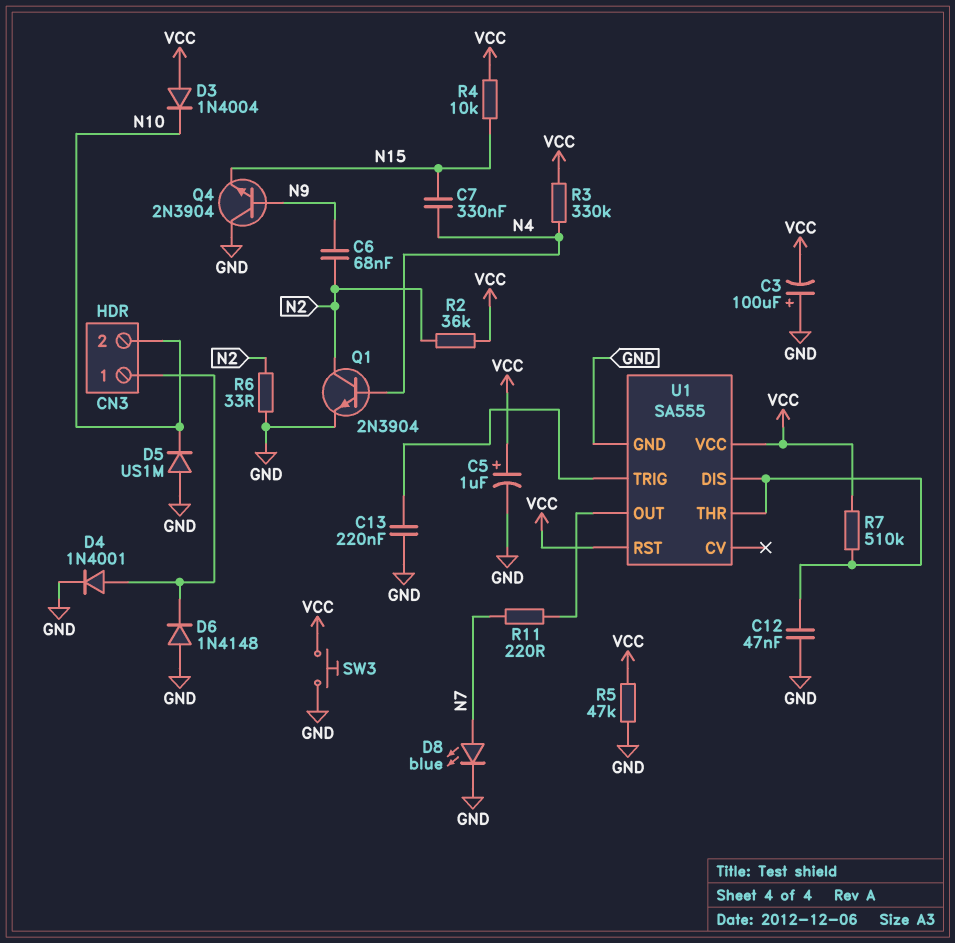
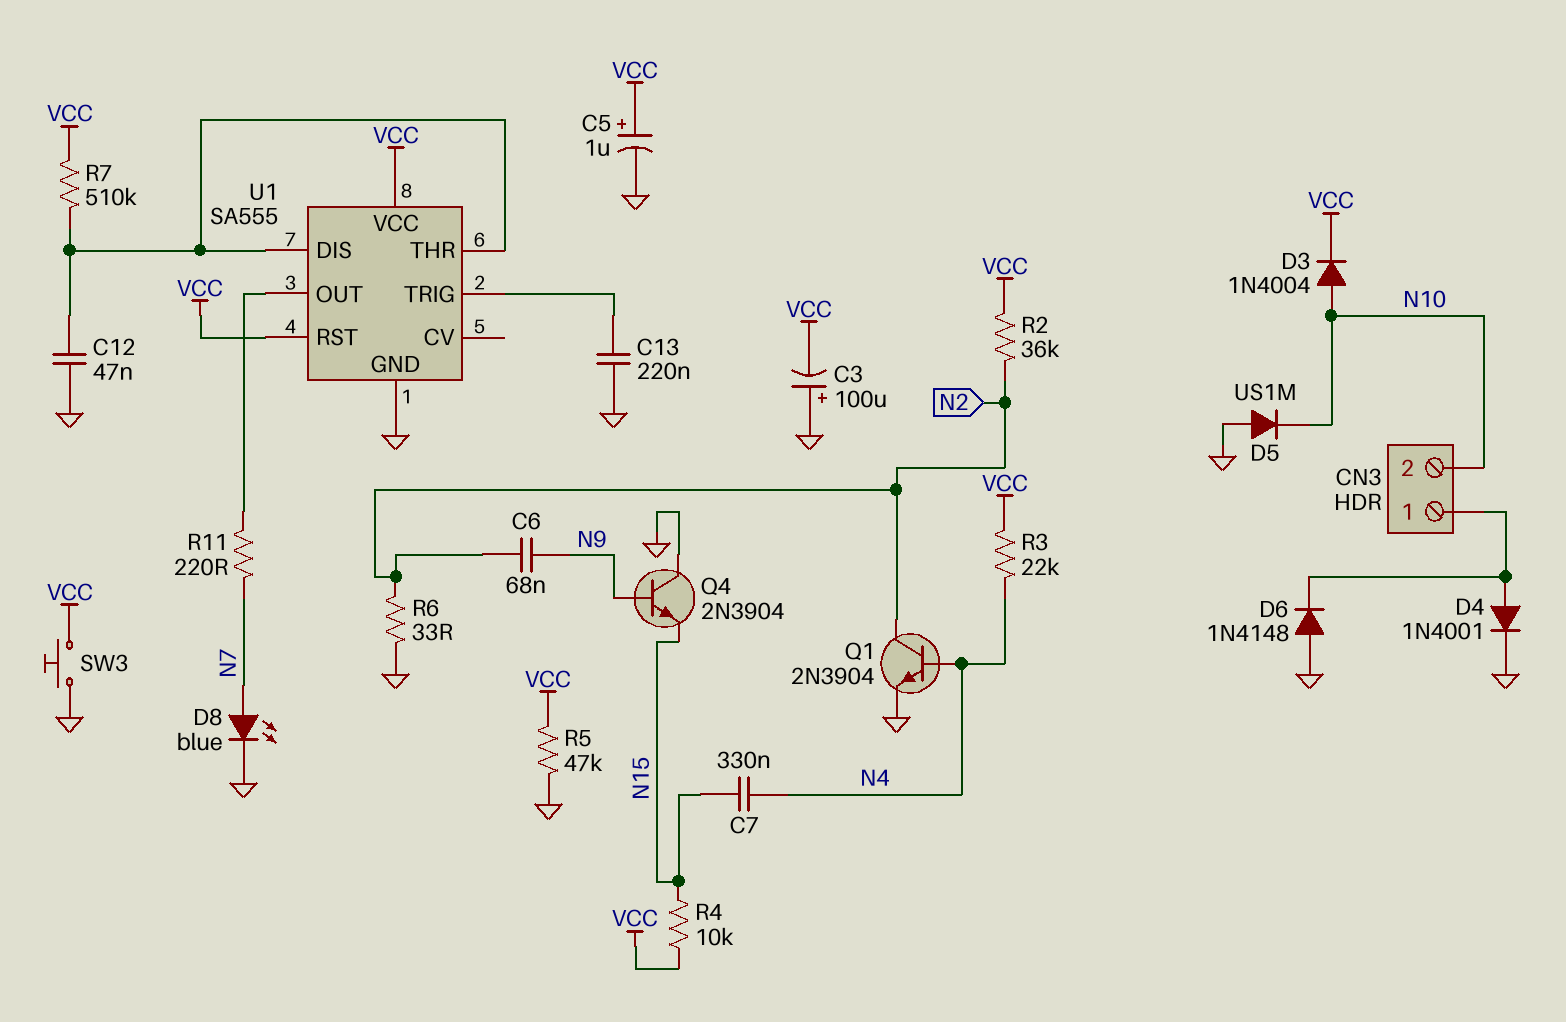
D3: diode 1N4004 (A VCC, K N10) -> diode 1N4004 (A N10, K VCC)
R3: 330k (N4, VCC) -> 22k (N4, VCC)

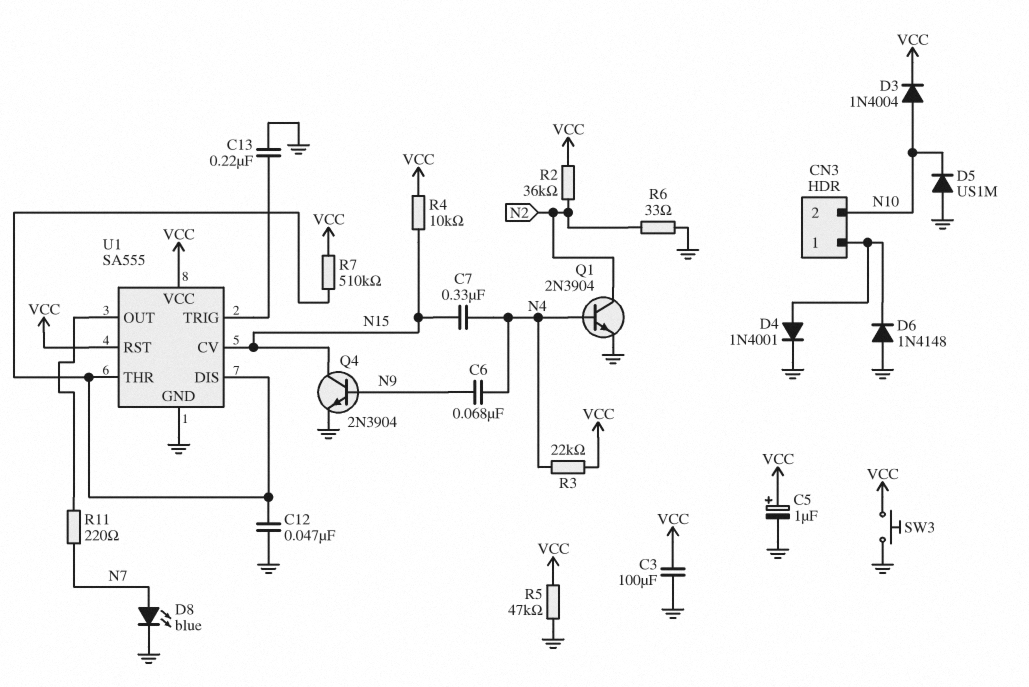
C3: 100uF (plus GND, minus VCC) -> 100uF (GND, VCC)
C6: 68nF (N2, N9) -> 68nF (N4, N9)
Q4: NPN 2N3904 (B N9, C GND, E N15) -> NPN 2N3904 (B N9, C N15, E GND)
U1 pin CV: none -> N15

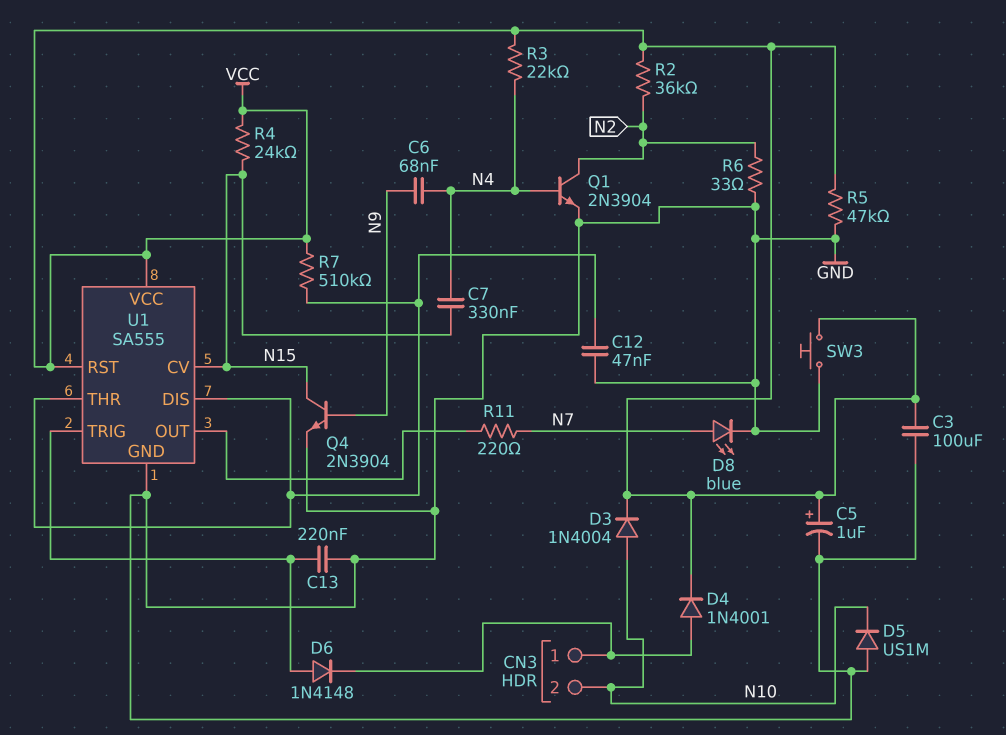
D4: diode 1N4001 (A CN3/1, K GND) -> diode 1N4001 (A CN3/1, K VCC)
D6: diode 1N4148 (A GND, K CN3/1) -> diode 1N4148 (A U1/TRIG, K CN3/1)
R4: 10k (N15, VCC) -> 24k (N15, VCC)

